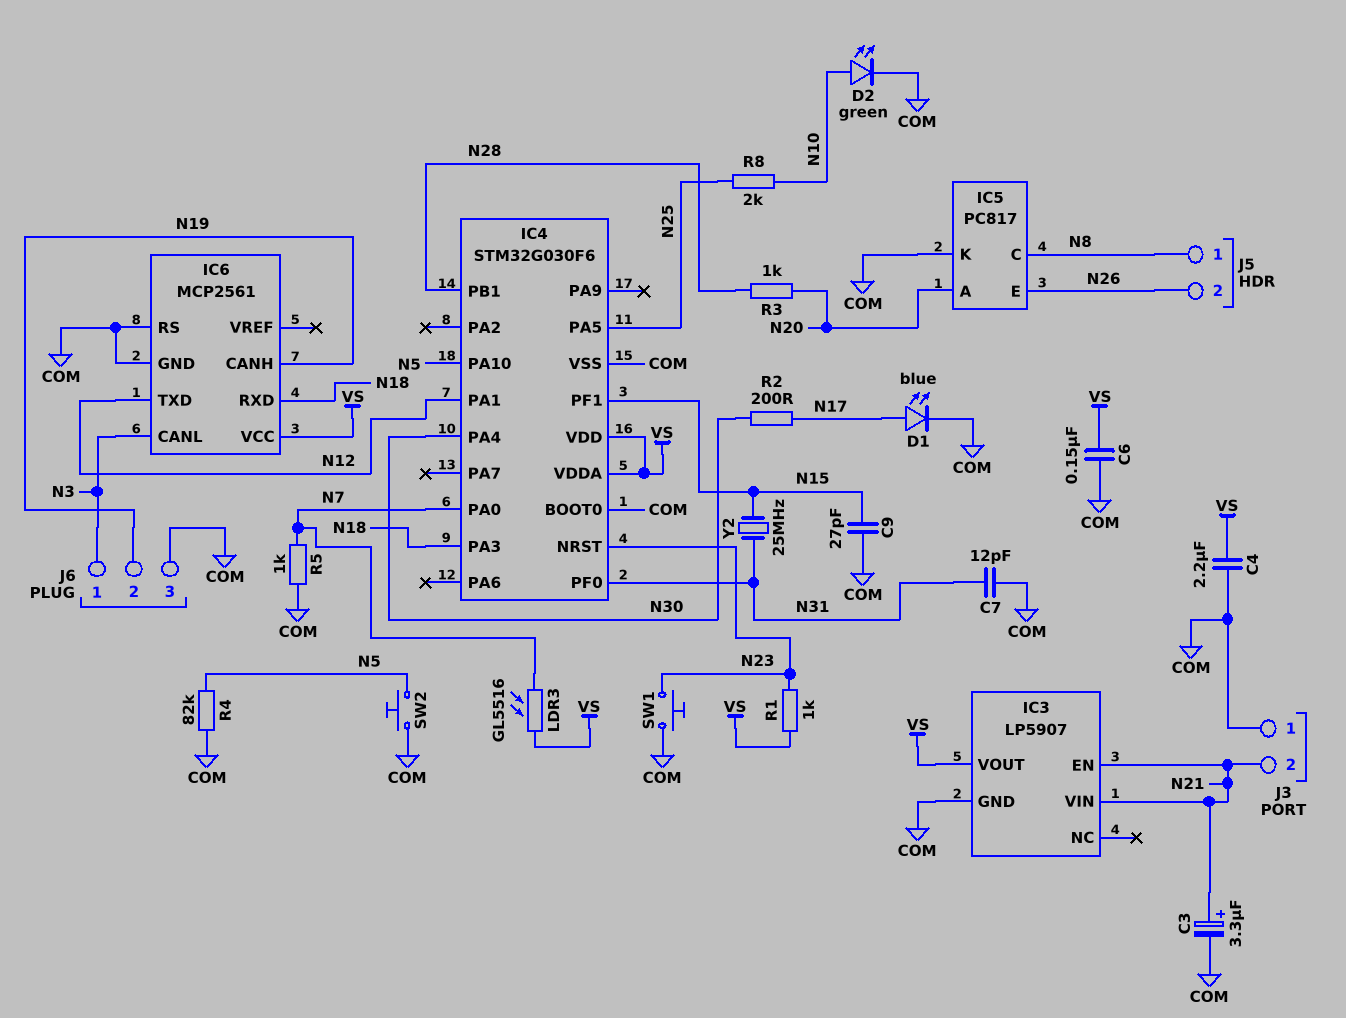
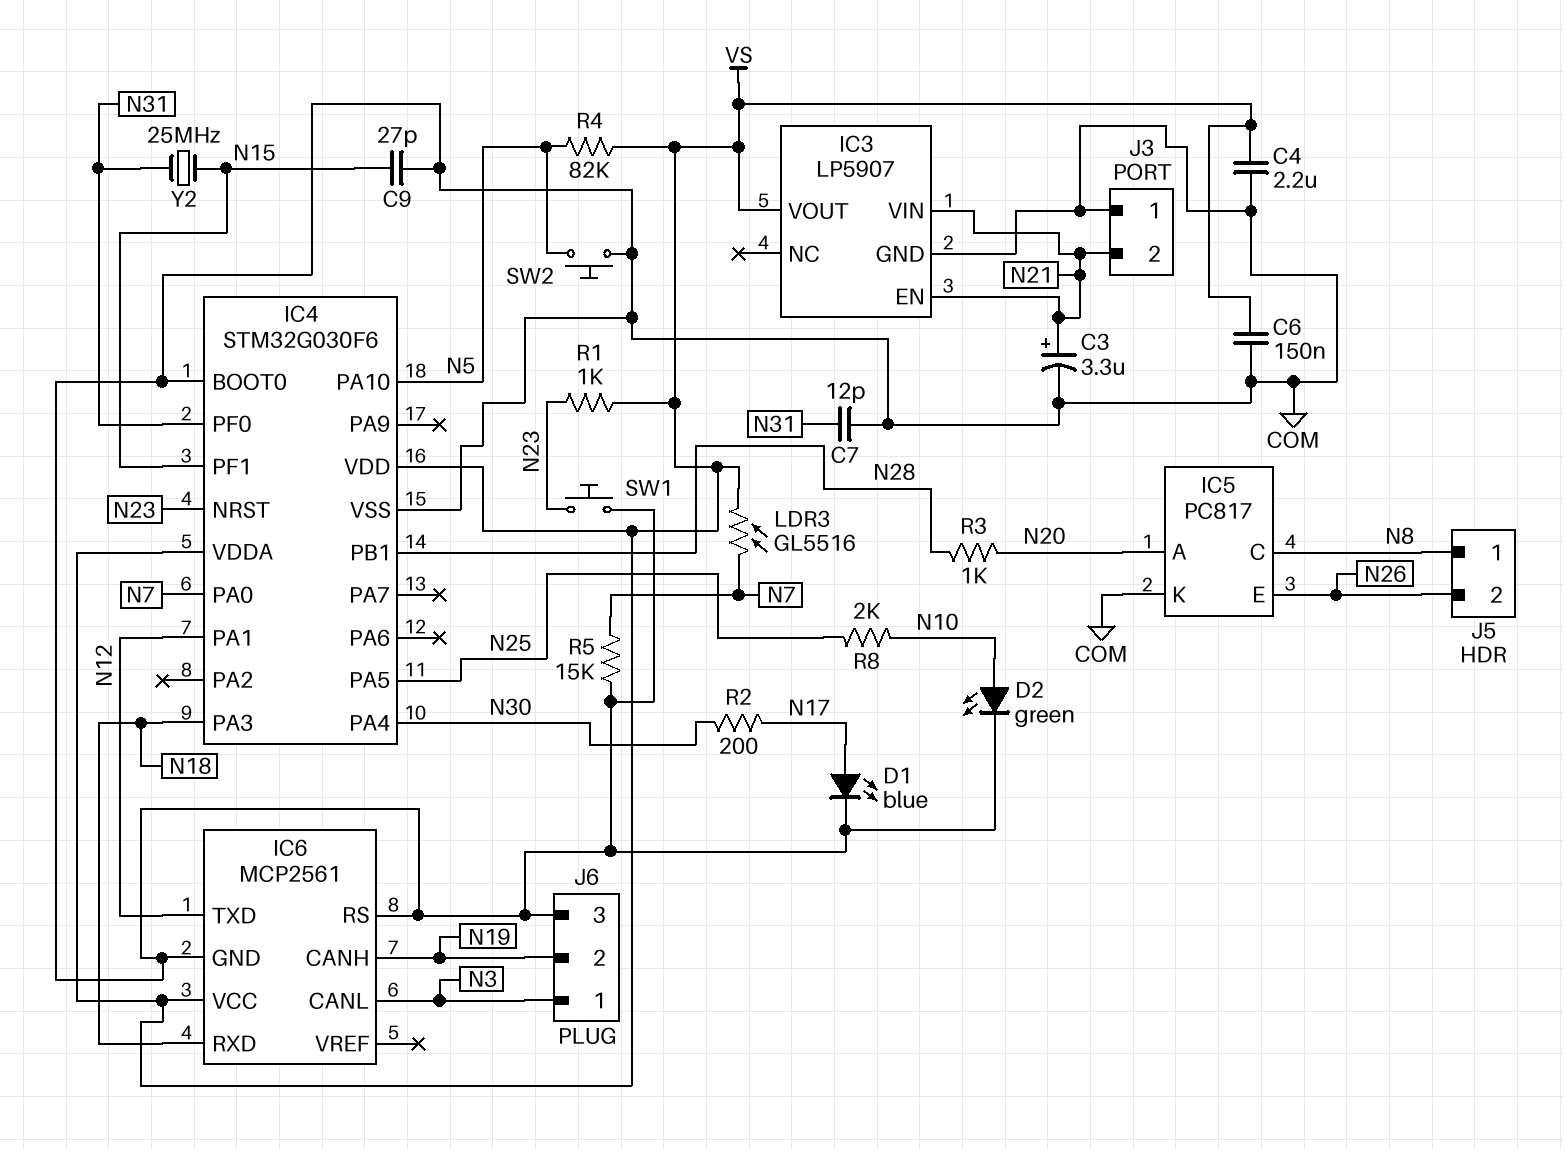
R4: 82k (COM, N5) -> 82k (N5, VS)
R5: 1k (COM, N7) -> 15k (COM, N7)

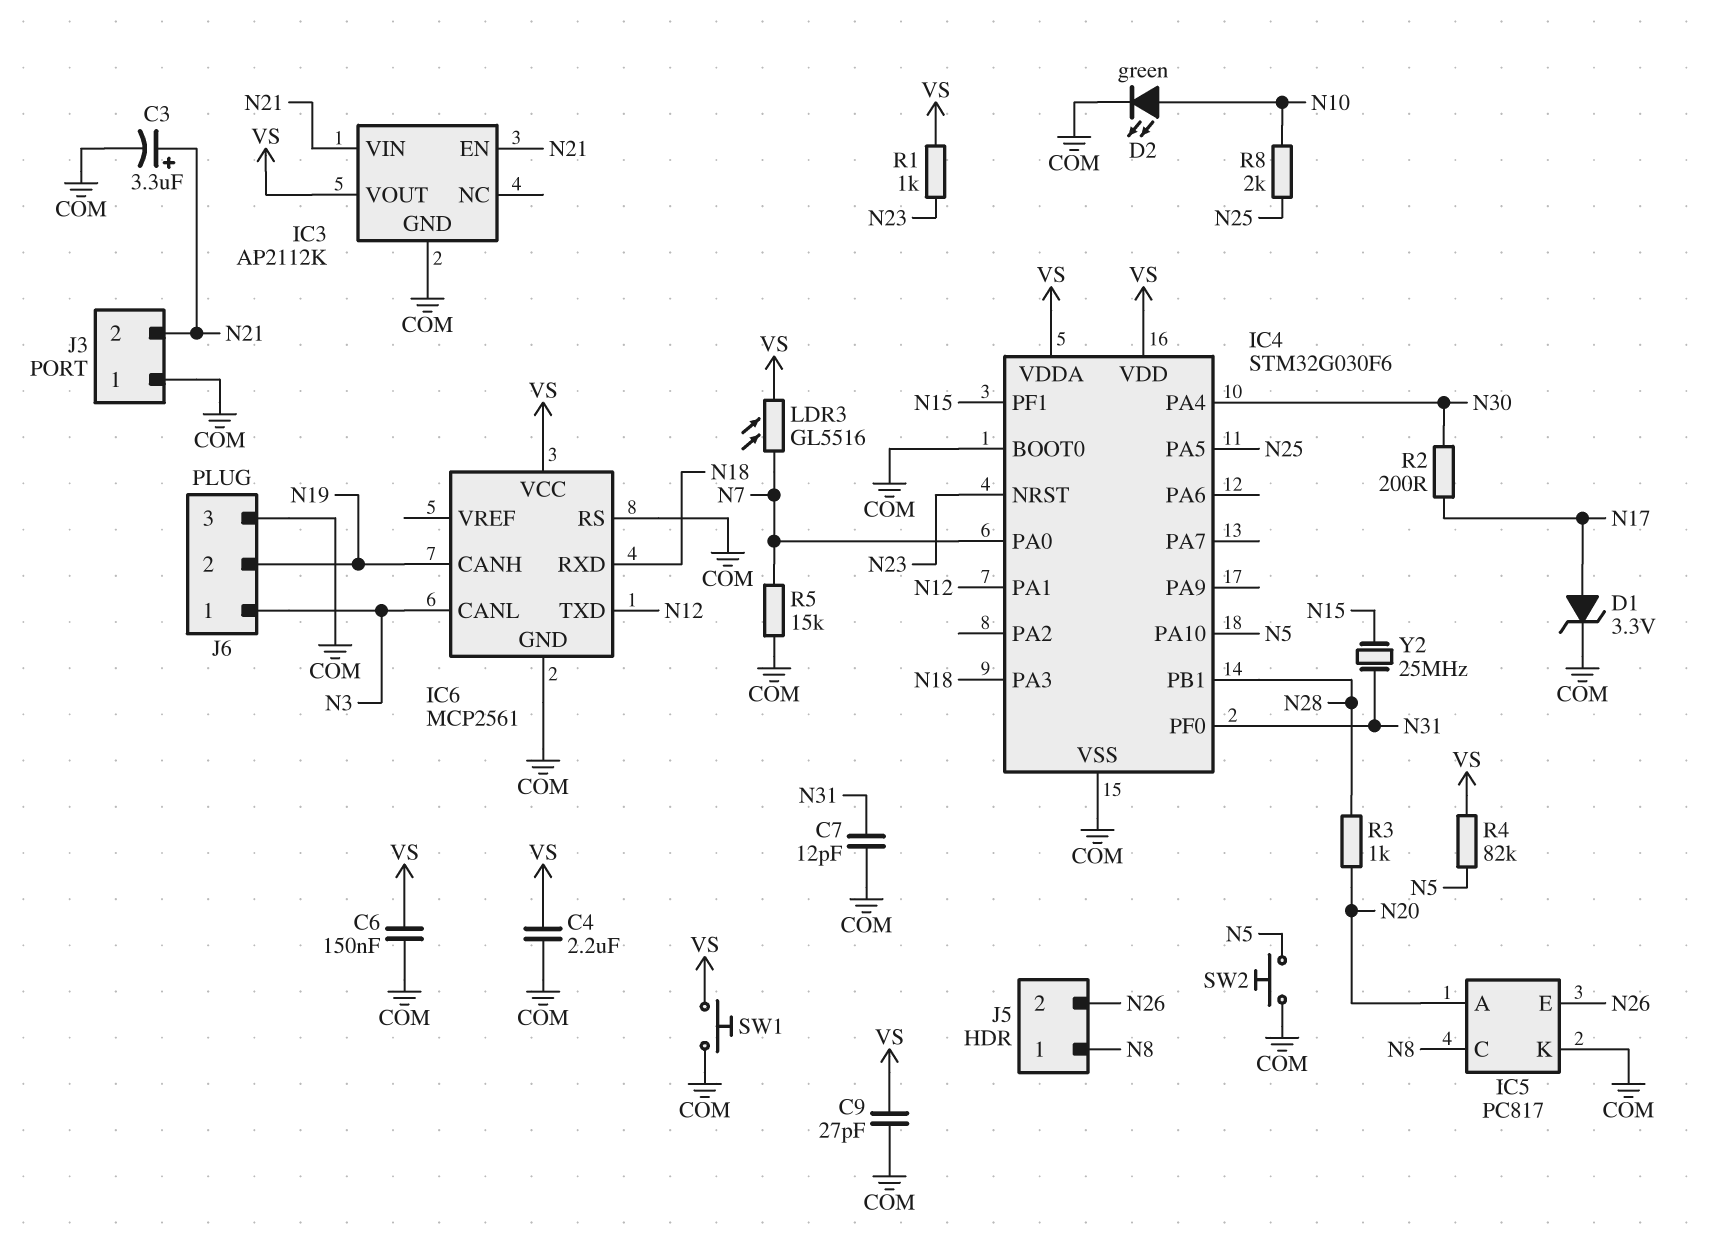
C9: 27pF (COM, N15) -> 27pF (COM, VS)
D1: LED blue (A N17, K COM) -> zener 3.3V (A N17, K COM)
IC3: LP5907 -> AP2112K
SW1: button (COM, N23) -> button (COM, VS)

